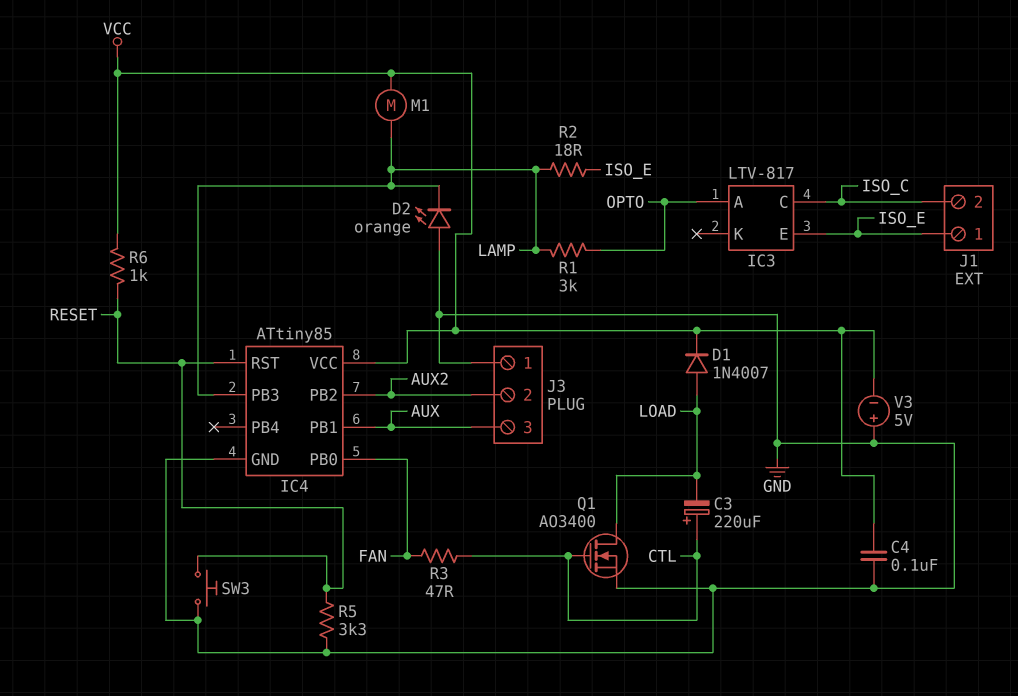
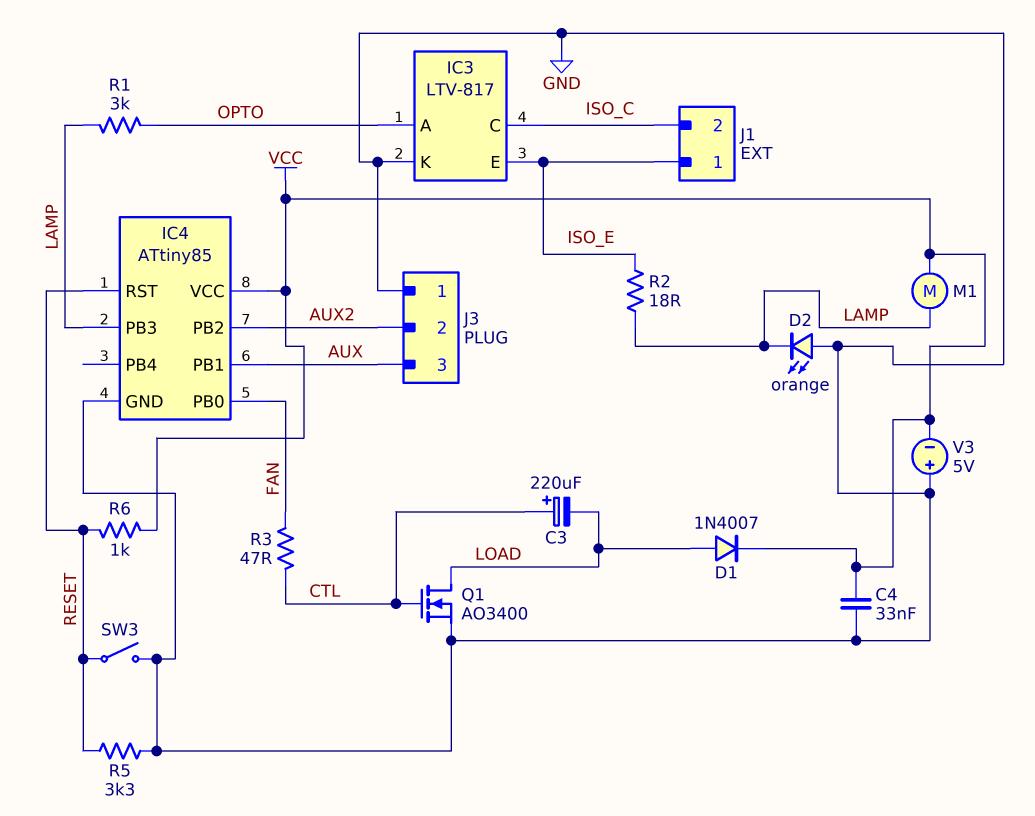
C4: 100nF (GND, VCC) -> 33nF (GND, VCC)
IC3 pin K: none -> GND
SW3: button (GND, RESET) -> switch (GND, RESET)

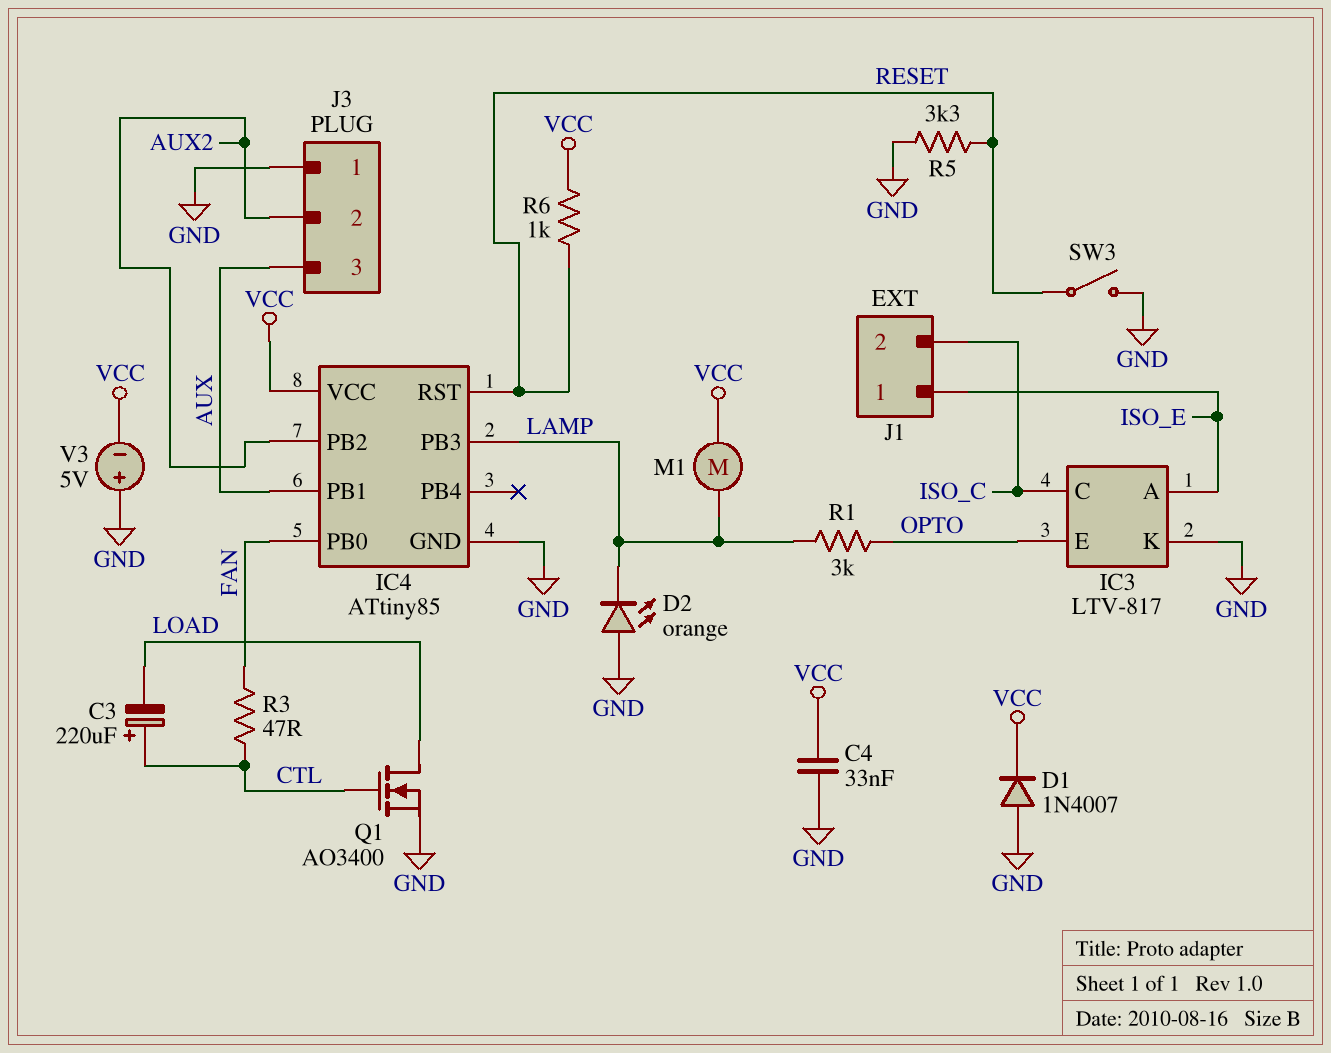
D1: diode 1N4007 (A LOAD, K VCC) -> diode 1N4007 (A GND, K VCC)
IC3 pin A: OPTO -> ISO_E
IC3 pin E: ISO_E -> OPTO
R2: 18 (ISO_E, LAMP) -> none

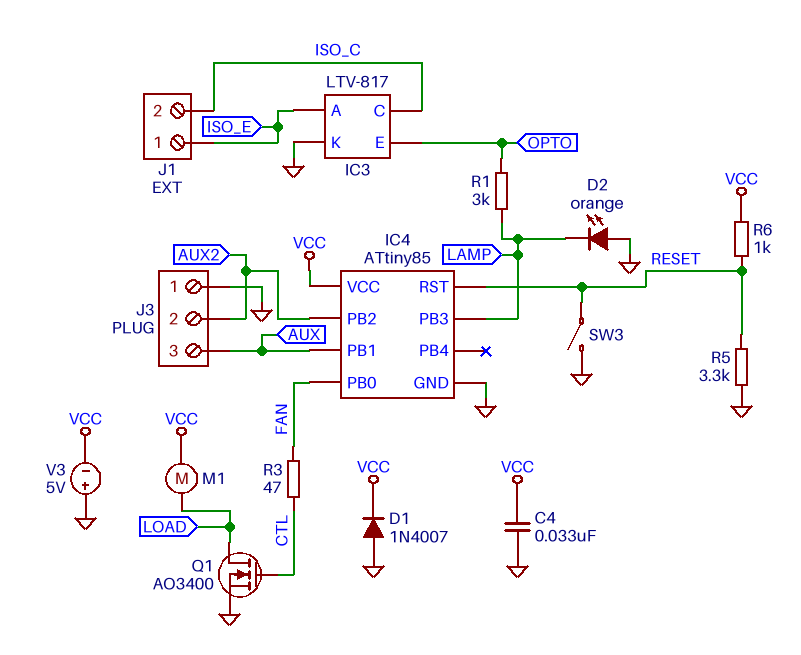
C3: 220uF (plus CTL, minus LOAD) -> none
M1: motor (LAMP, VCC) -> motor (LOAD, VCC)

